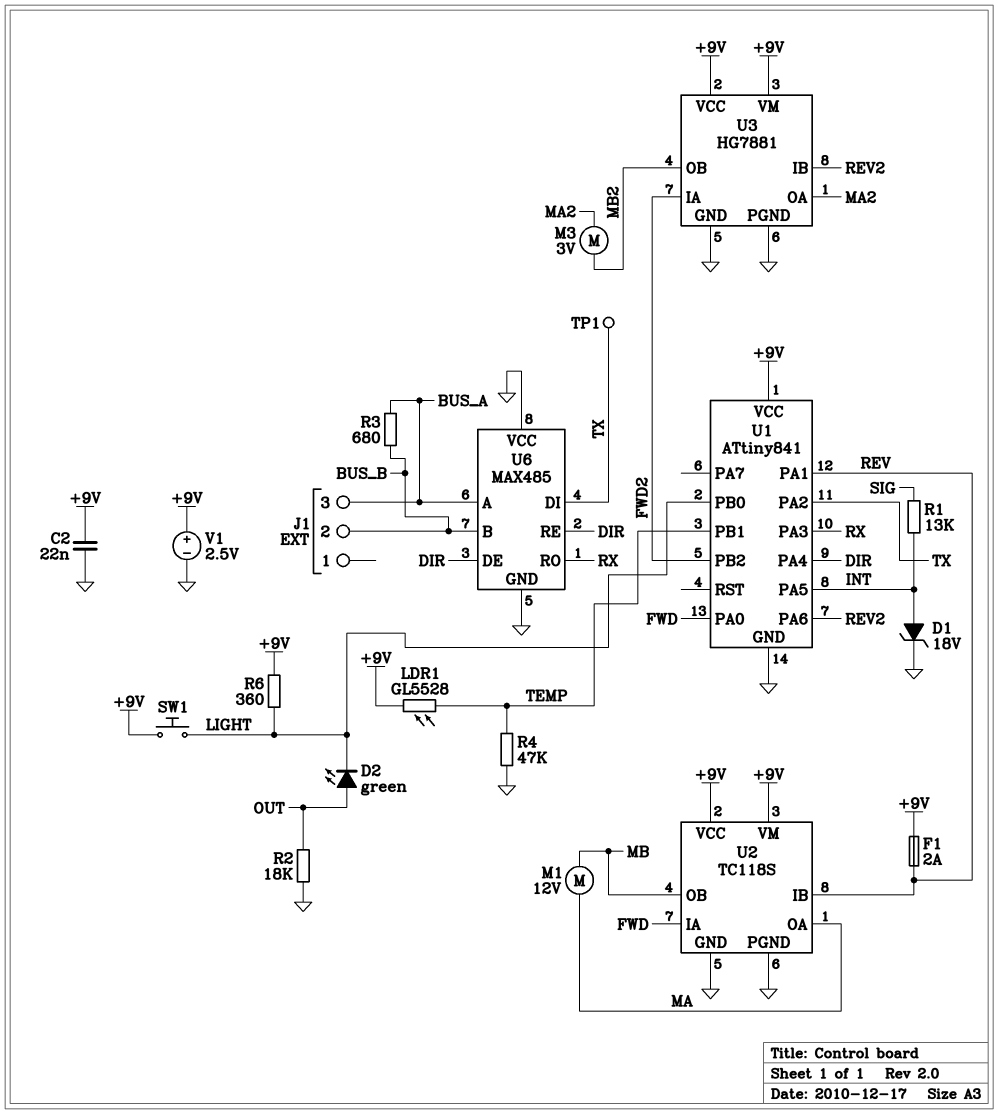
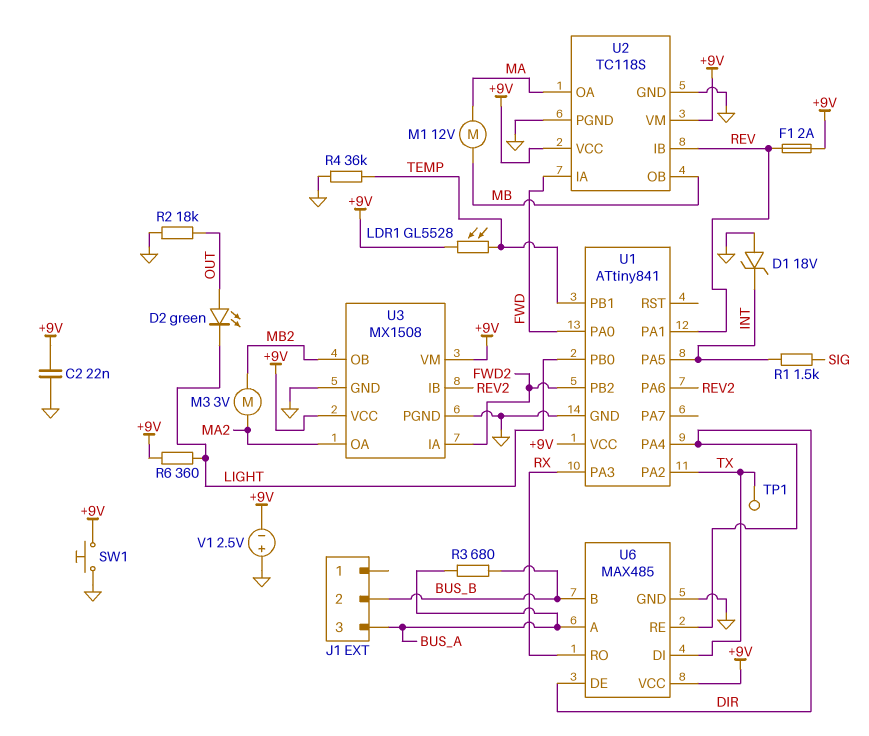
D1: zener 18V (A INT, K GND) -> zener 18V (A GND, K INT)
R1: 13k (INT, SIG) -> 1.5k (INT, SIG)
R4: 47k (GND, TEMP) -> 36k (GND, TEMP)
SW1: button (+9V, LIGHT) -> button (+9V, GND)
U3: HG7881 -> MX1508
U6 pin VCC: GND -> +9V
V1: 2.5V (plus +9V, minus GND) -> 2.5V (plus GND, minus +9V)

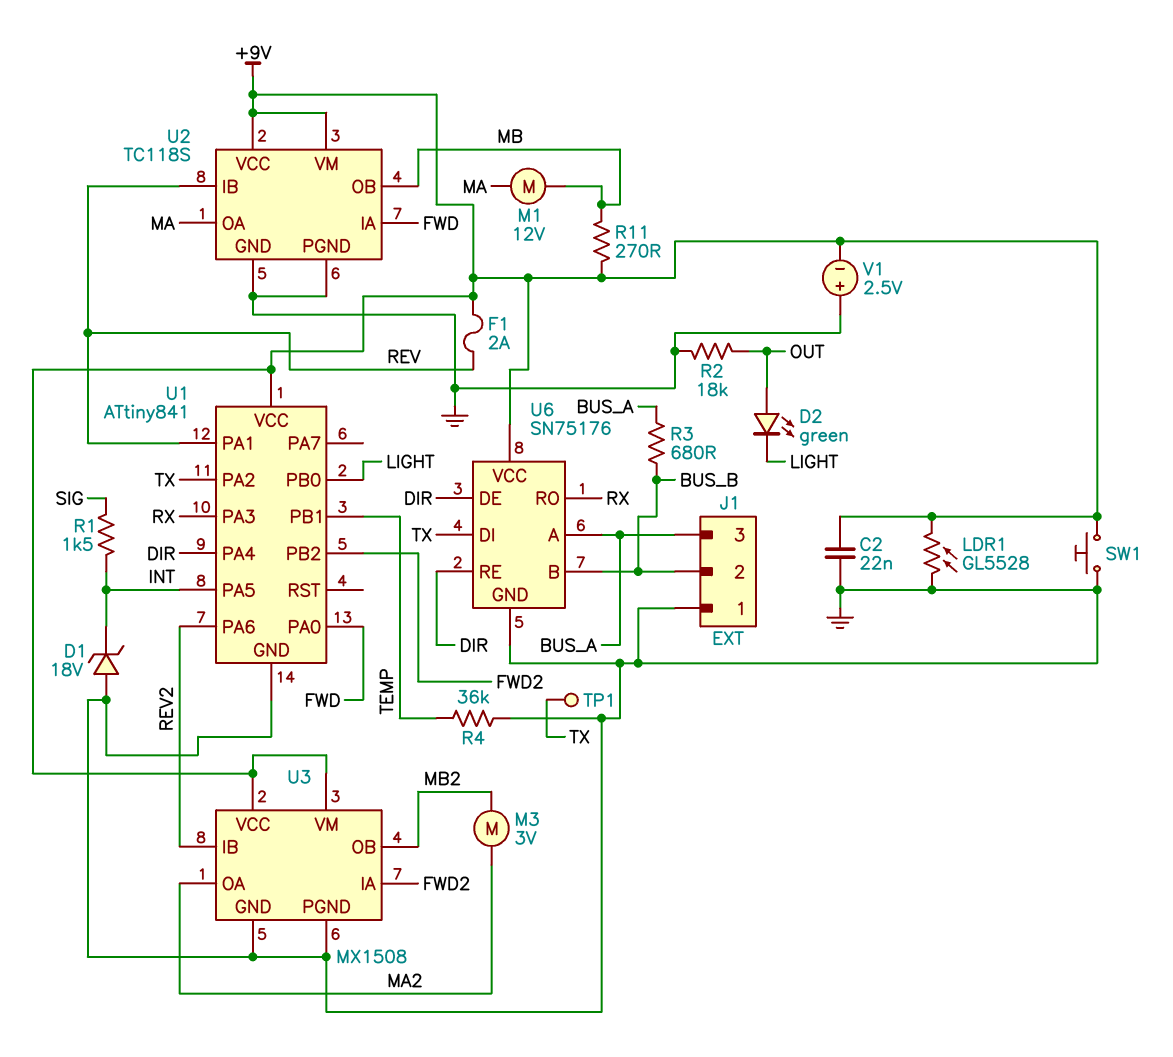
J1 pin 1: none -> GND
LDR1: GL5528 (+9V, TEMP) -> GL5528 (+9V, GND)
R6: 360 (+9V, LIGHT) -> none
R11: none -> 270 (+9V, MB)
U6: MAX485 -> SN75176

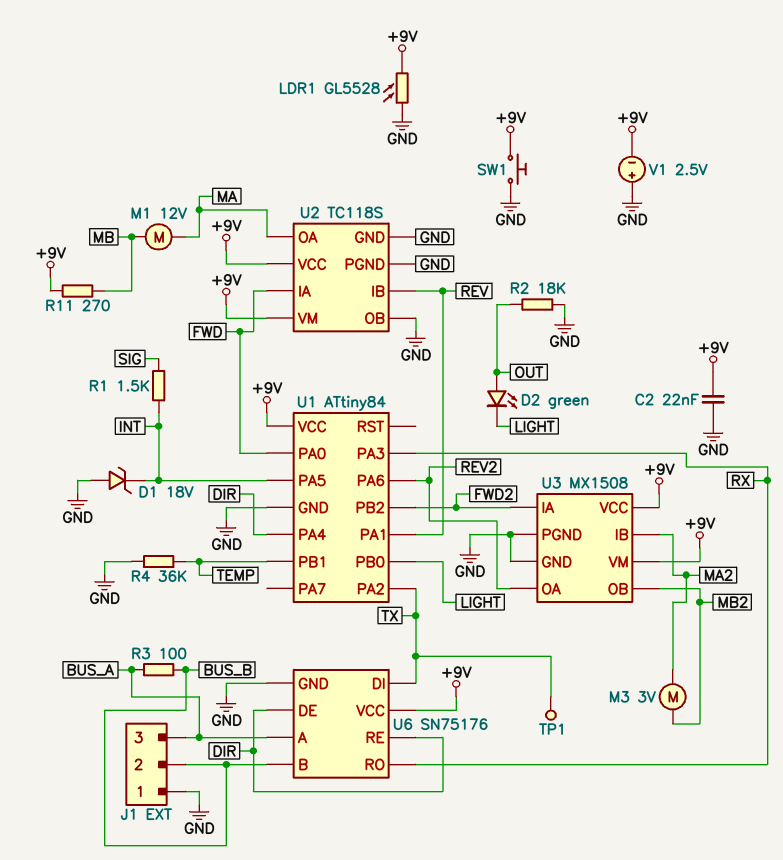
F1: 2A (+9V, REV) -> none
R3: 680 (BUS_A, BUS_B) -> 100 (BUS_A, BUS_B)
U1: ATtiny841 -> ATtiny84
U2 pin OB: MB -> GND
U3 pin IB: REV2 -> MA2
U3 pin OA: MA2 -> REV2

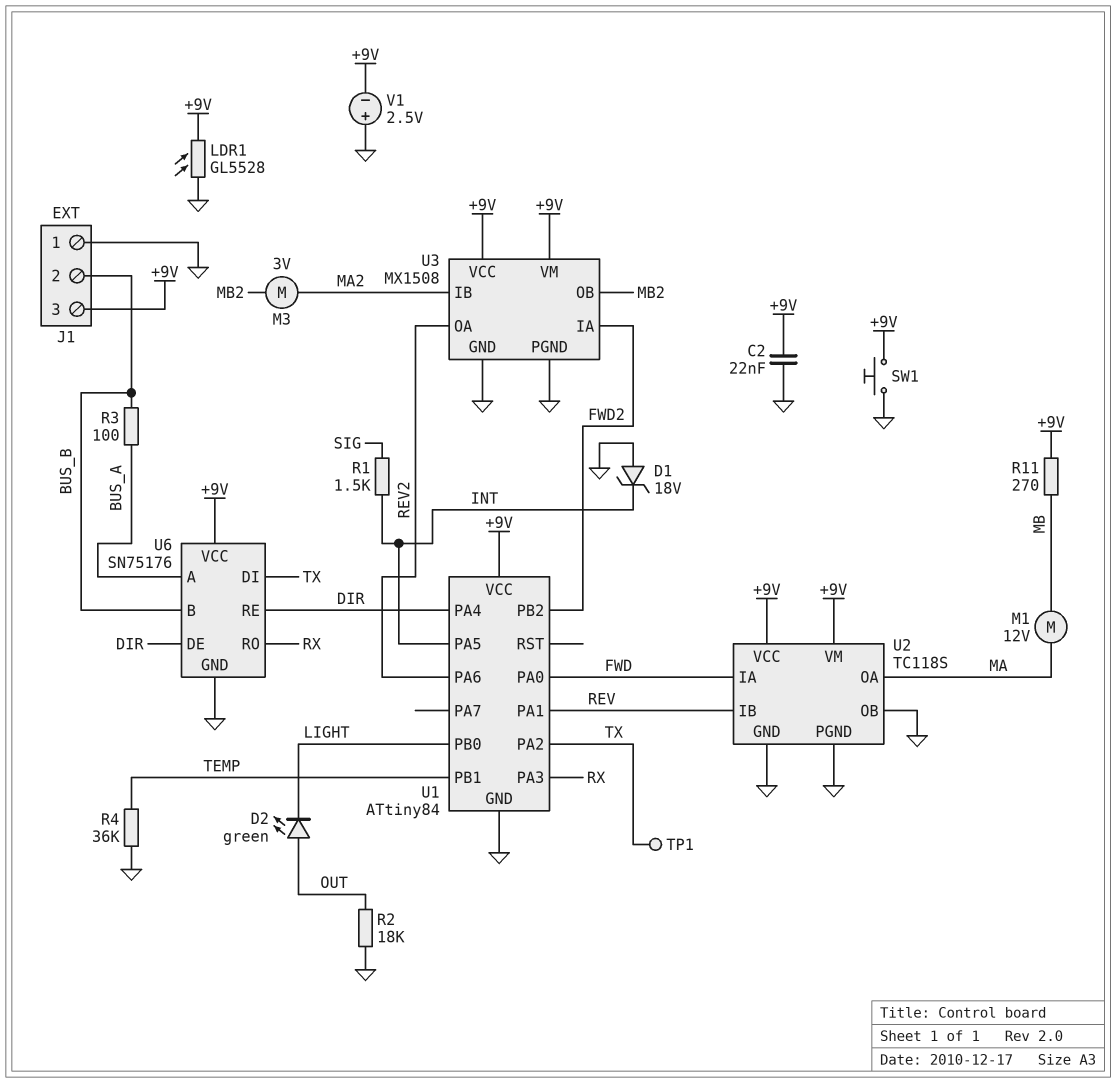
J1 pin 3: BUS_A -> +9V

